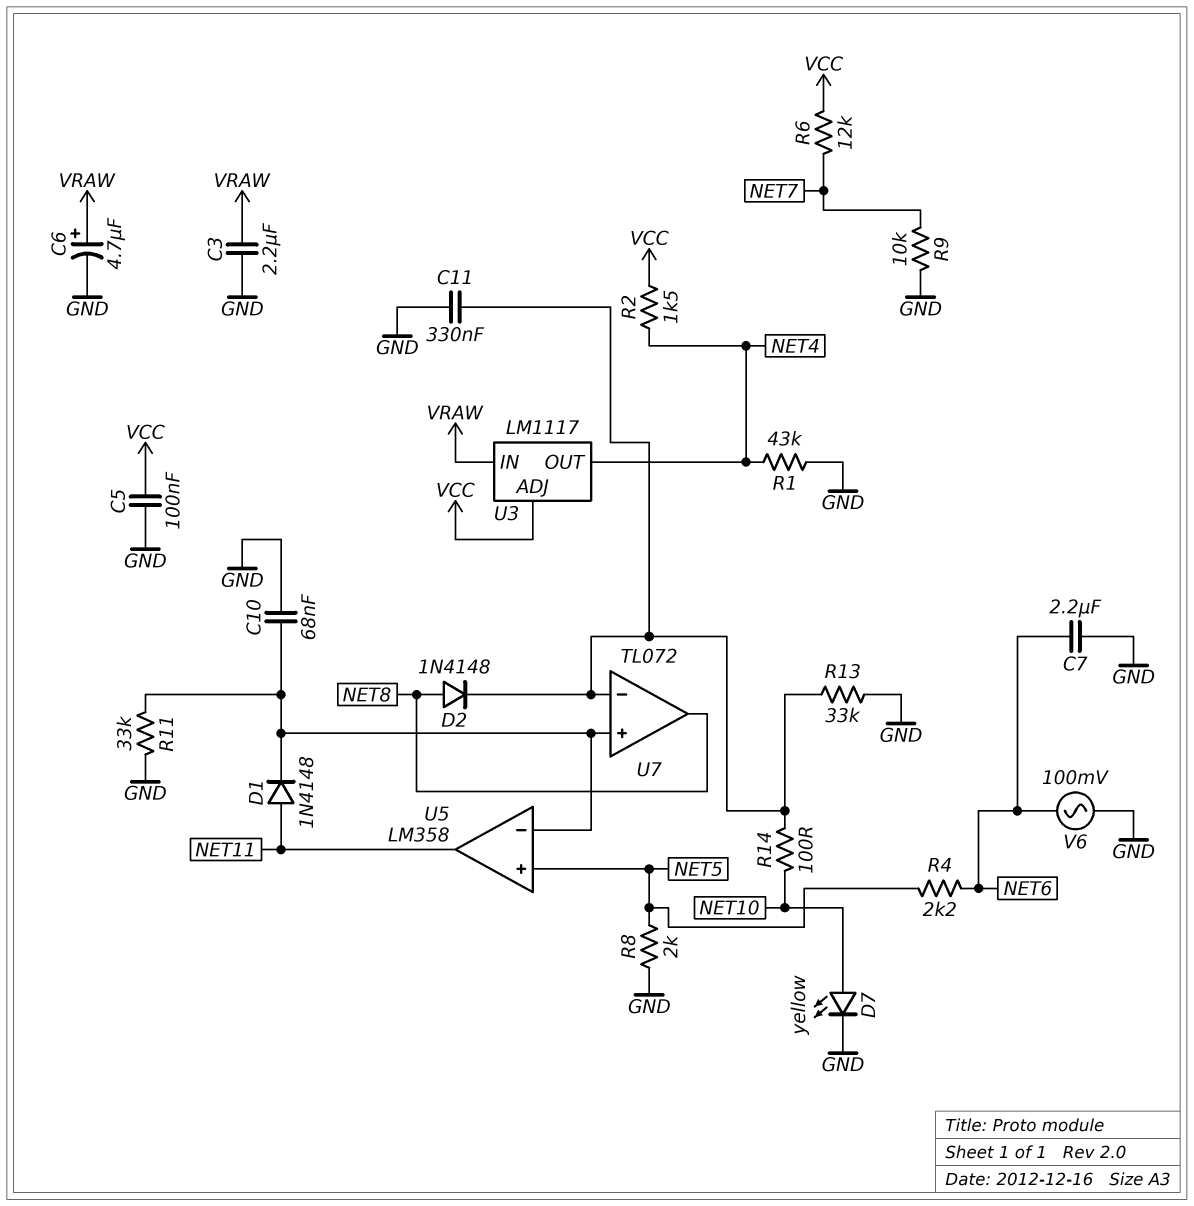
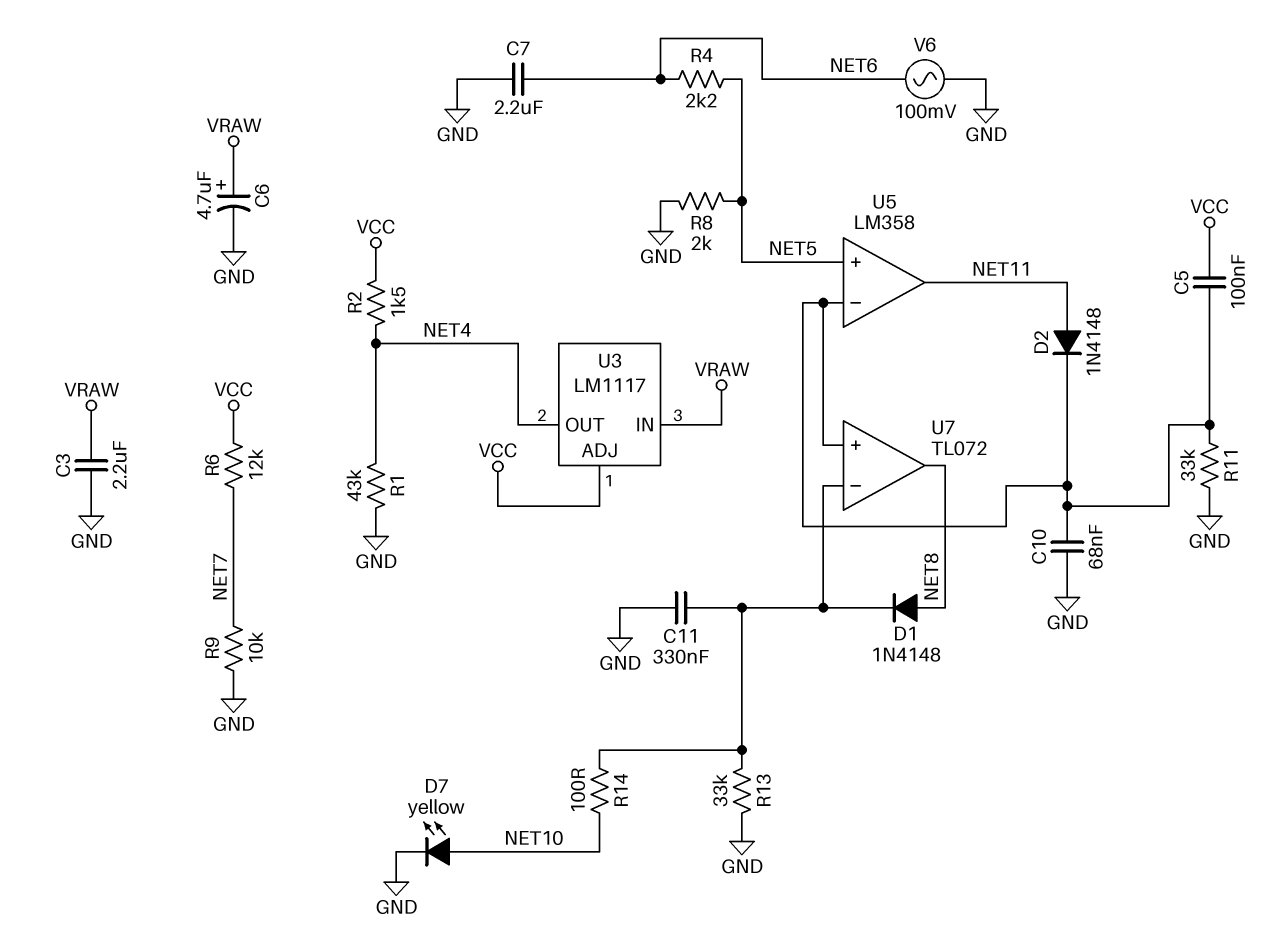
C5: 100nF (GND, VCC) -> 100nF (U5/in-, VCC)
D1: diode 1N4148 (A NET11, K U5/in-) -> diode 1N4148 (A NET8, K U7/in-)
D2: diode 1N4148 (A NET8, K U7/in-) -> diode 1N4148 (A NET11, K U5/in-)

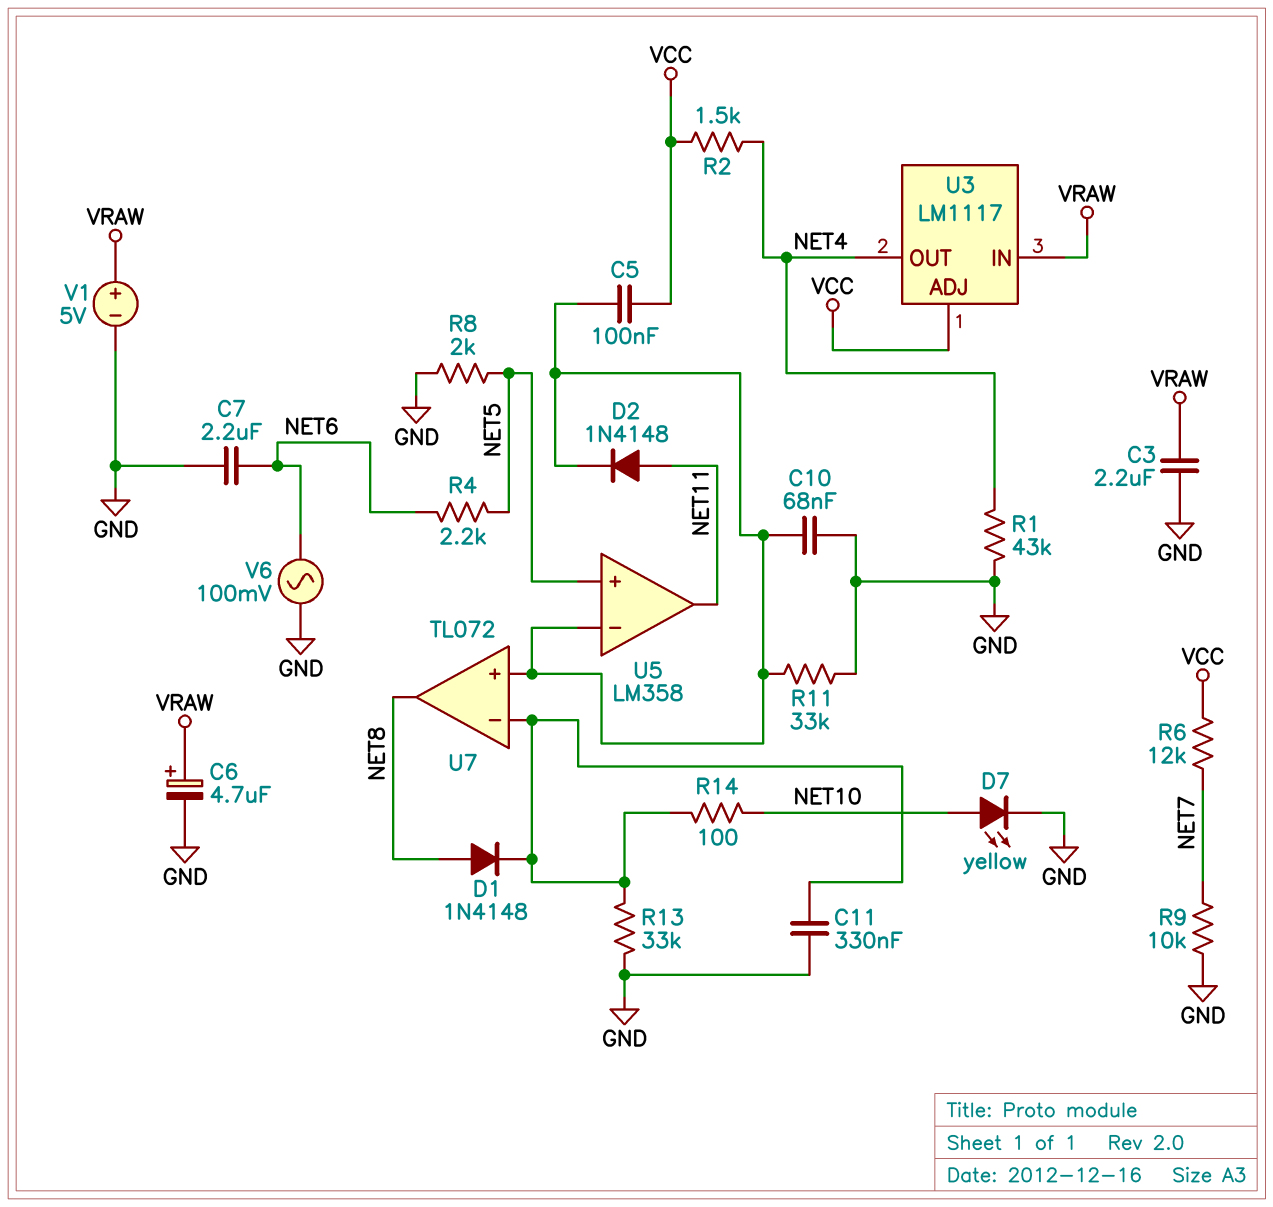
V1: none -> 5V (plus VRAW, minus GND)

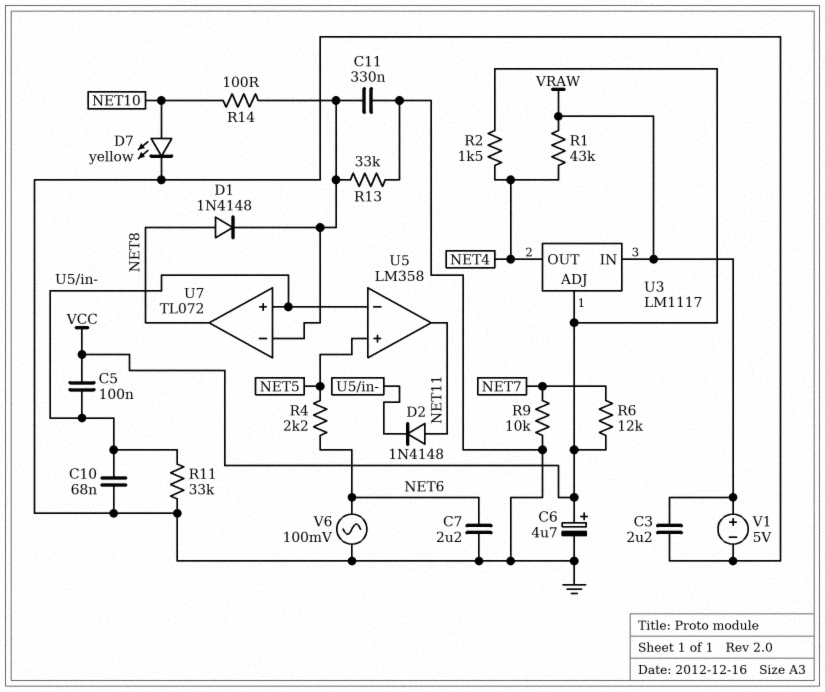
C6: 4.7uF (plus VRAW, minus GND) -> 4.7uF (plus VCC, minus GND)
R1: 43k (GND, NET4) -> 43k (NET4, VRAW)
R8: 2k (GND, NET5) -> none

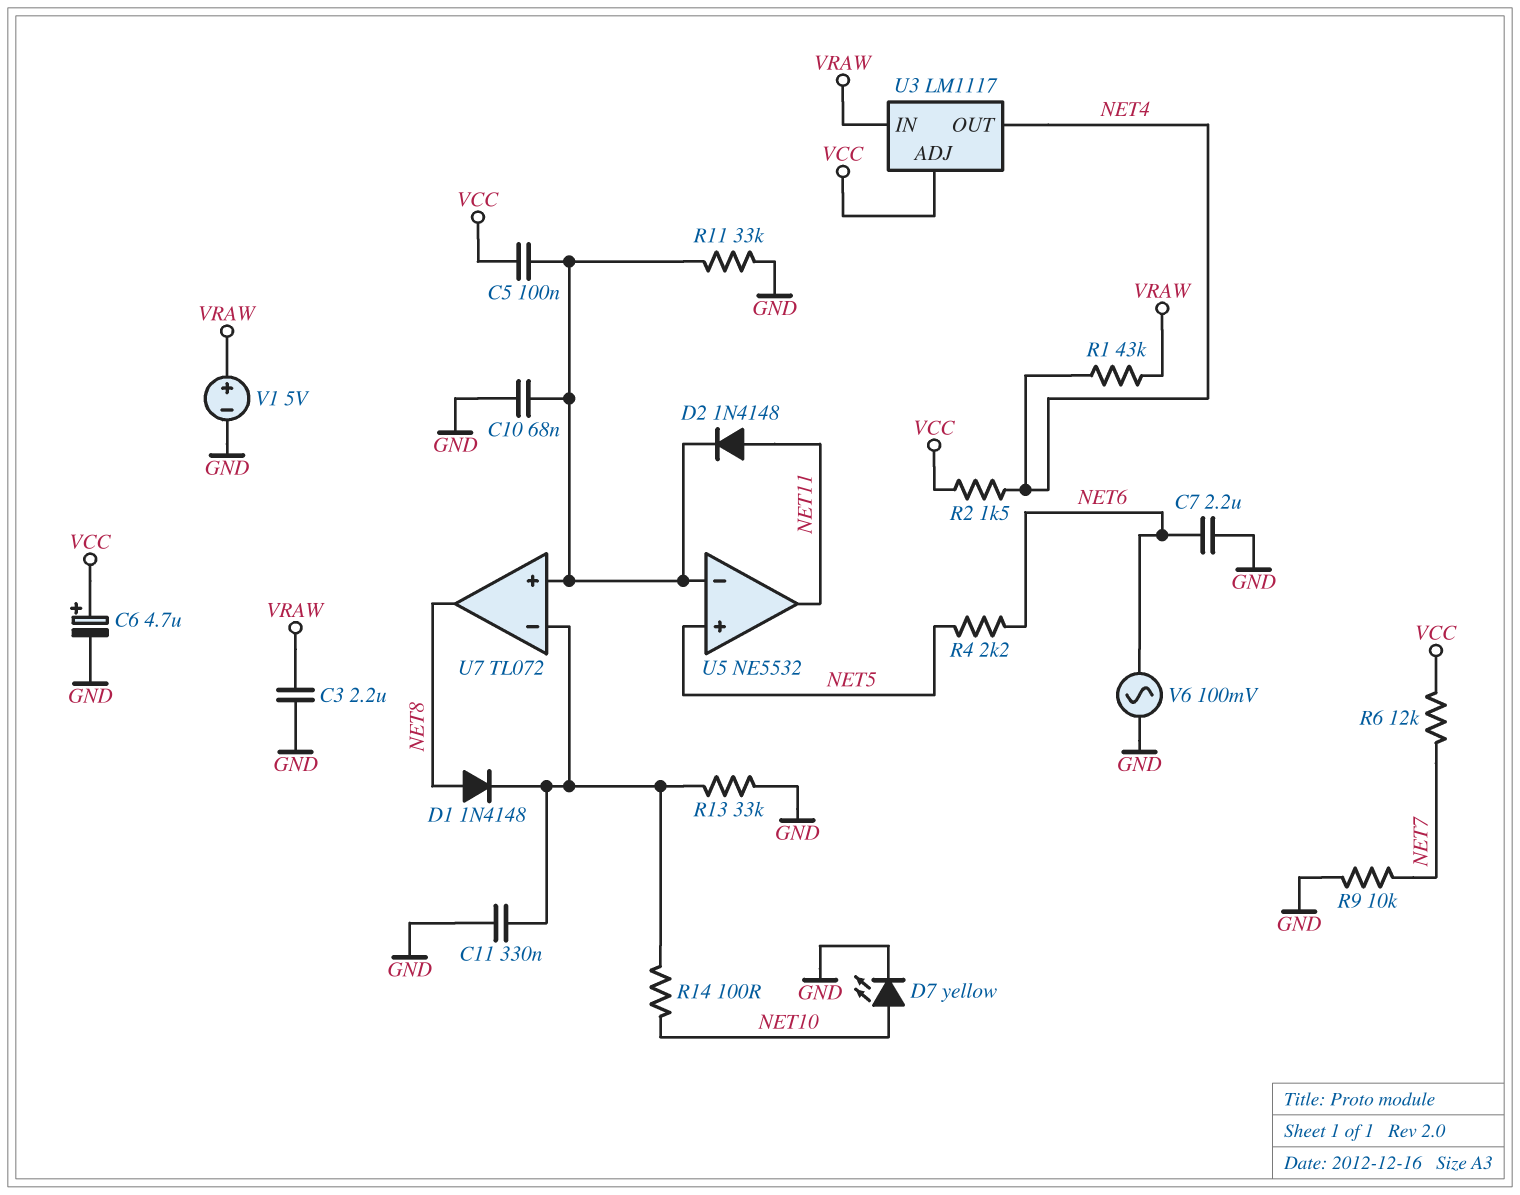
U5: LM358 -> NE5532

